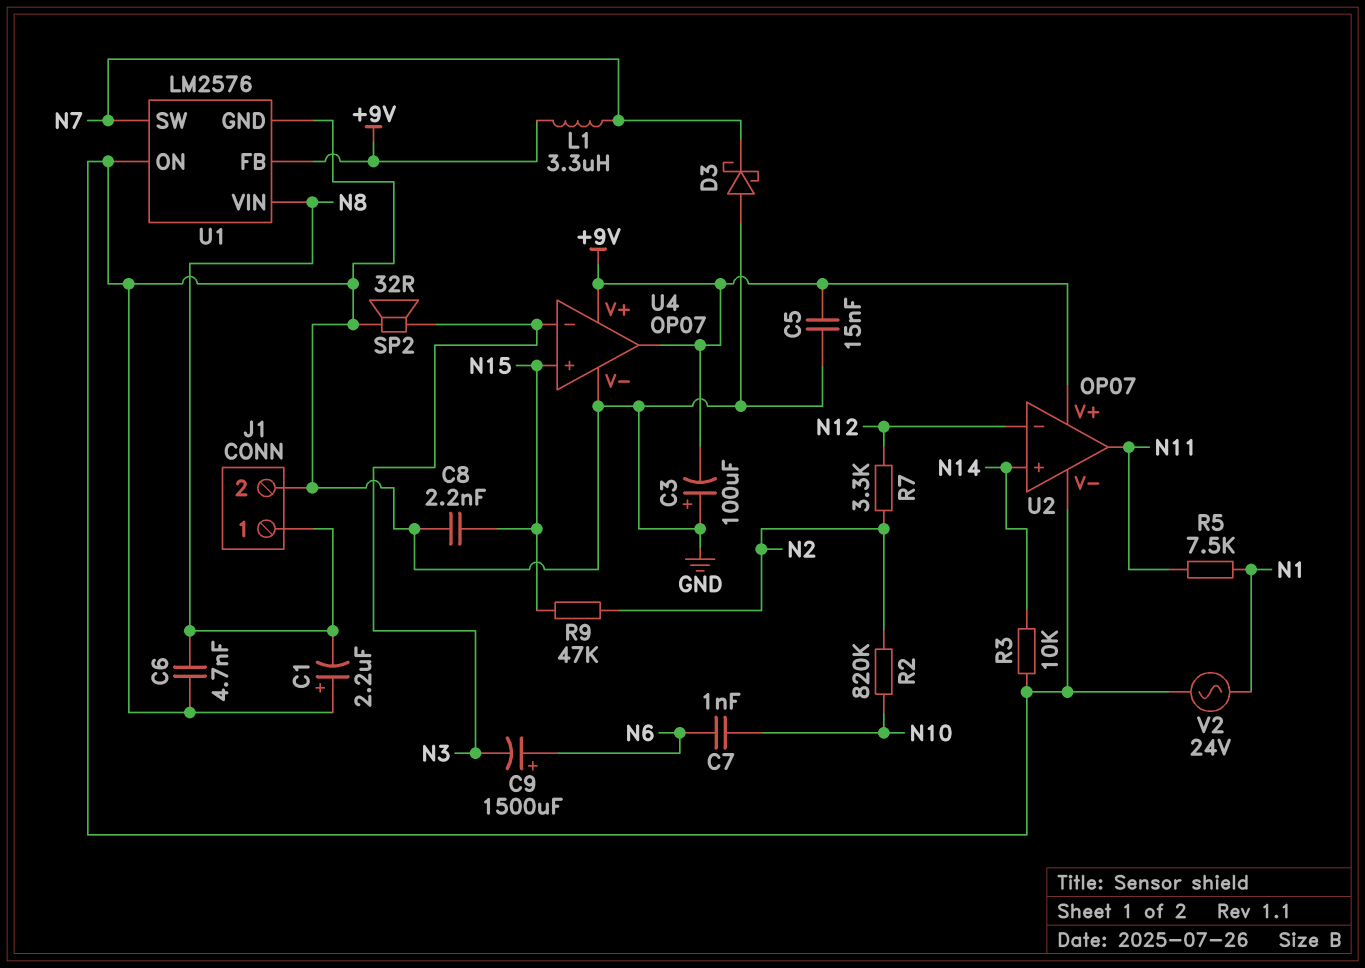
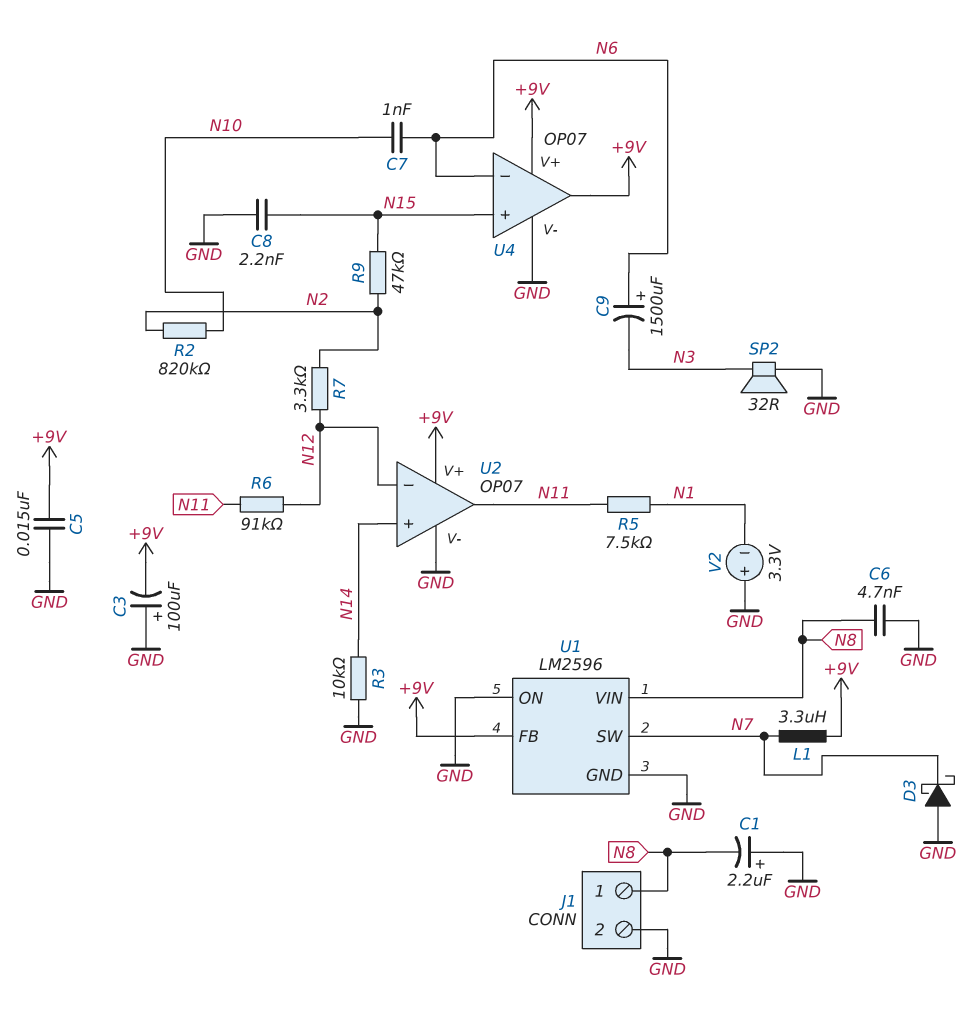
R6: none -> 91k (N11, N12)
U1: LM2576 -> LM2596
U4 pin in-: N3 -> N6
V2: AC 24V (GND, N1) -> 3.3V (plus GND, minus N1)

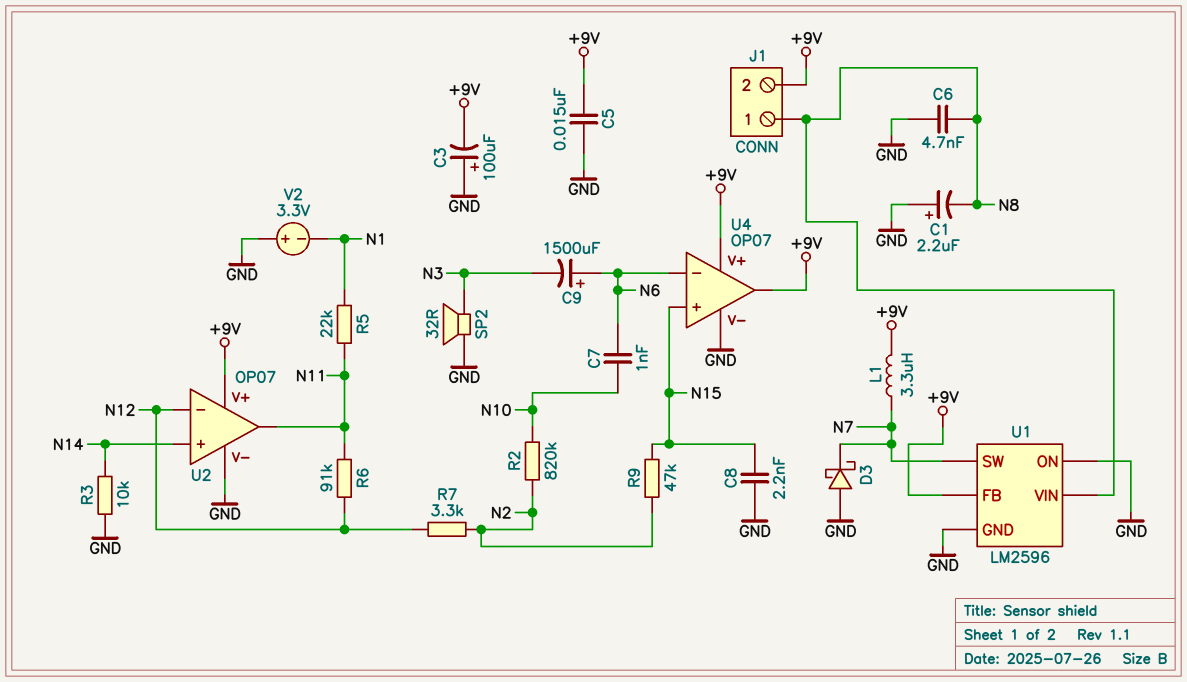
J1 pin 2: GND -> +9V
R5: 7.5k (N1, N11) -> 22k (N1, N11)

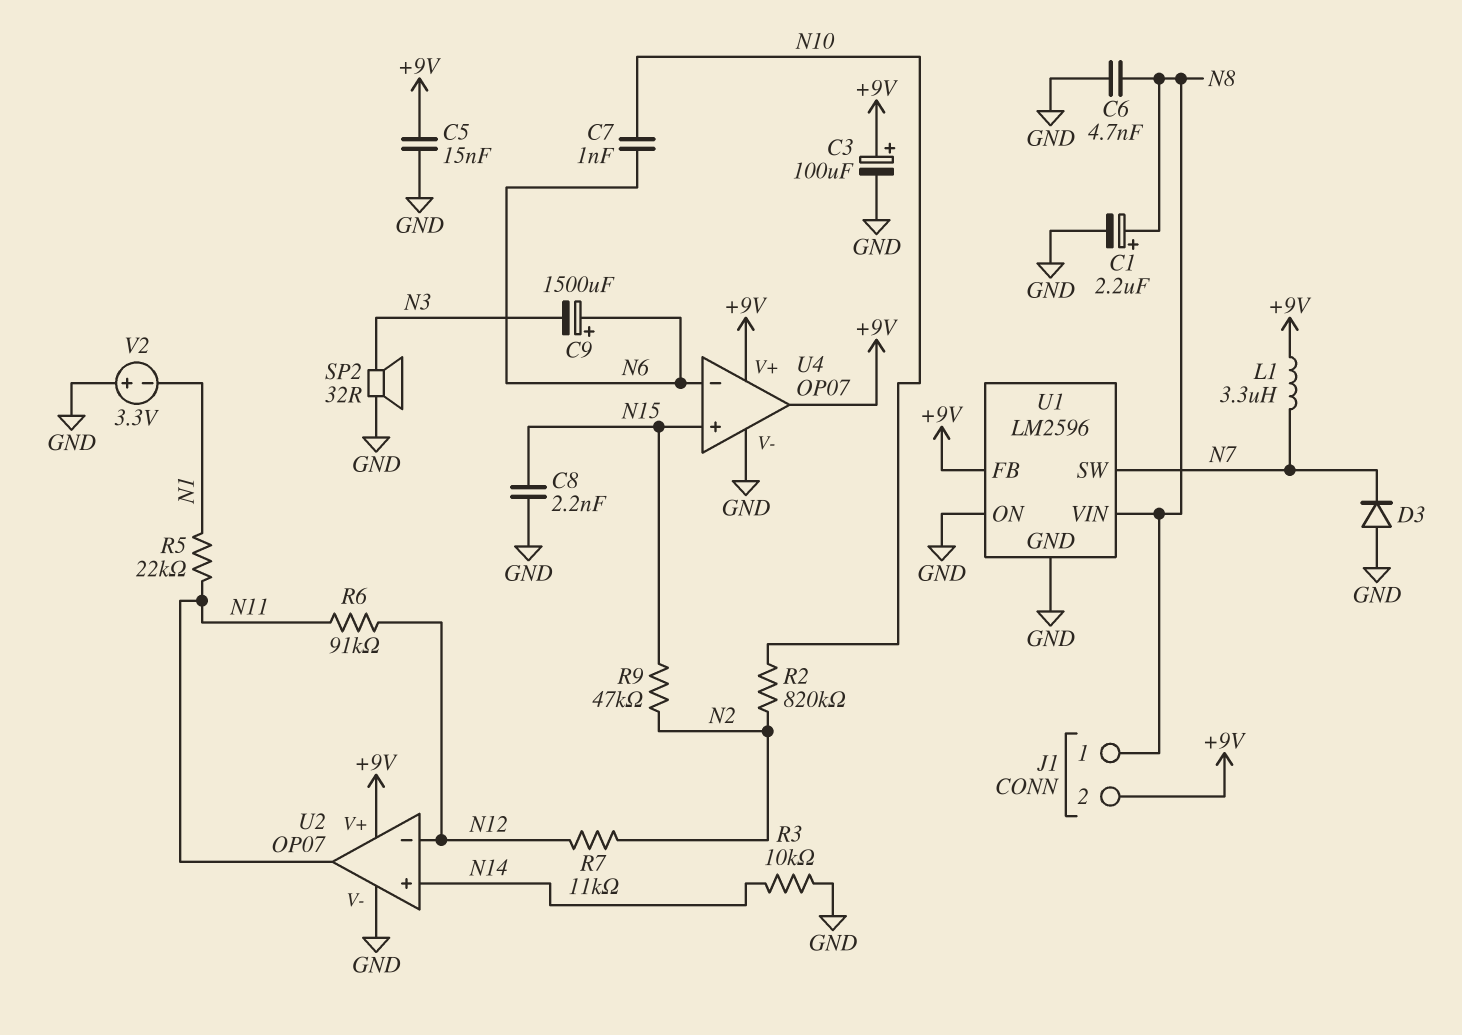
C1: 2.2uF (plus GND, minus N8) -> 2.2uF (plus N8, minus GND)
C3: 100uF (plus GND, minus +9V) -> 100uF (plus +9V, minus GND)
D3: schottky (A GND, K N7) -> diode (A GND, K N7)
R7: 3.3k (N2, N12) -> 11k (N2, N12)

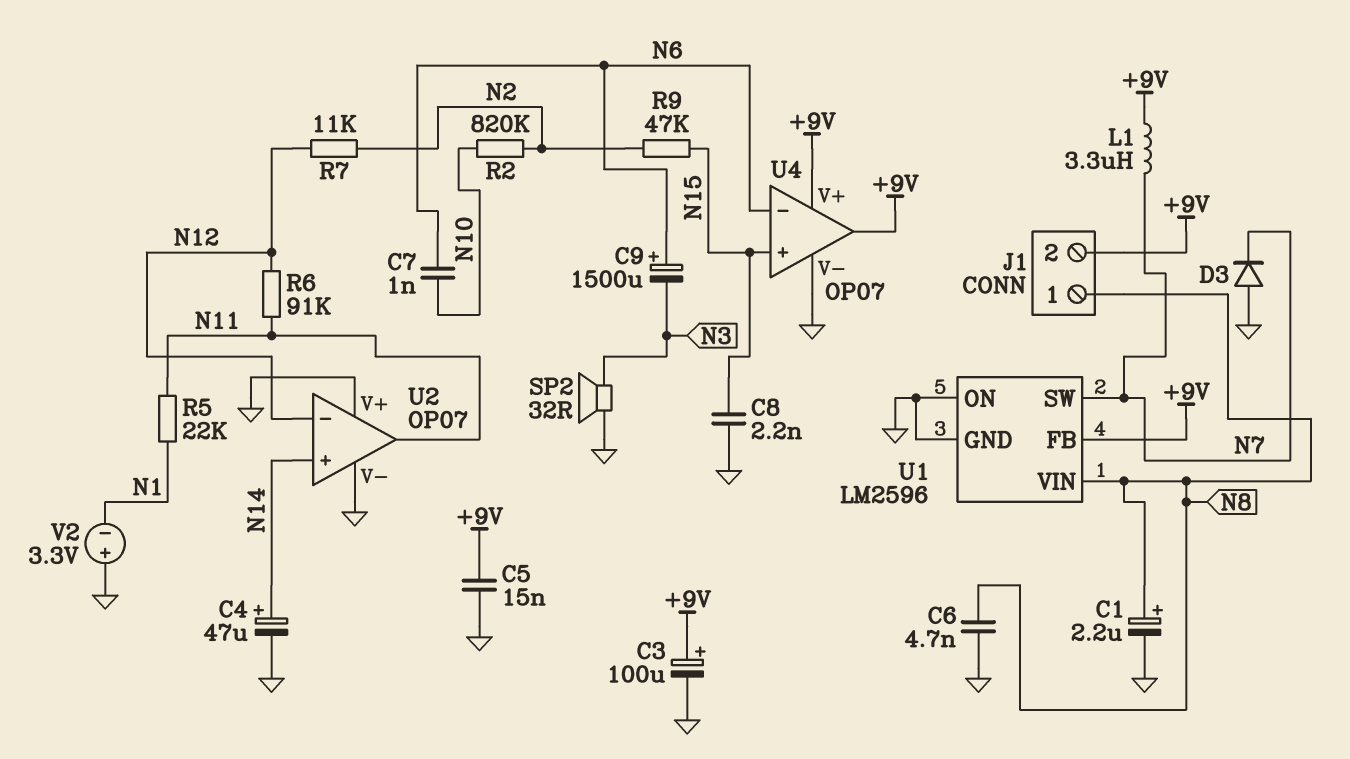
C4: none -> 47uF (plus N14, minus GND)
R3: 10k (GND, N14) -> none
U2 pin V+: +9V -> GND

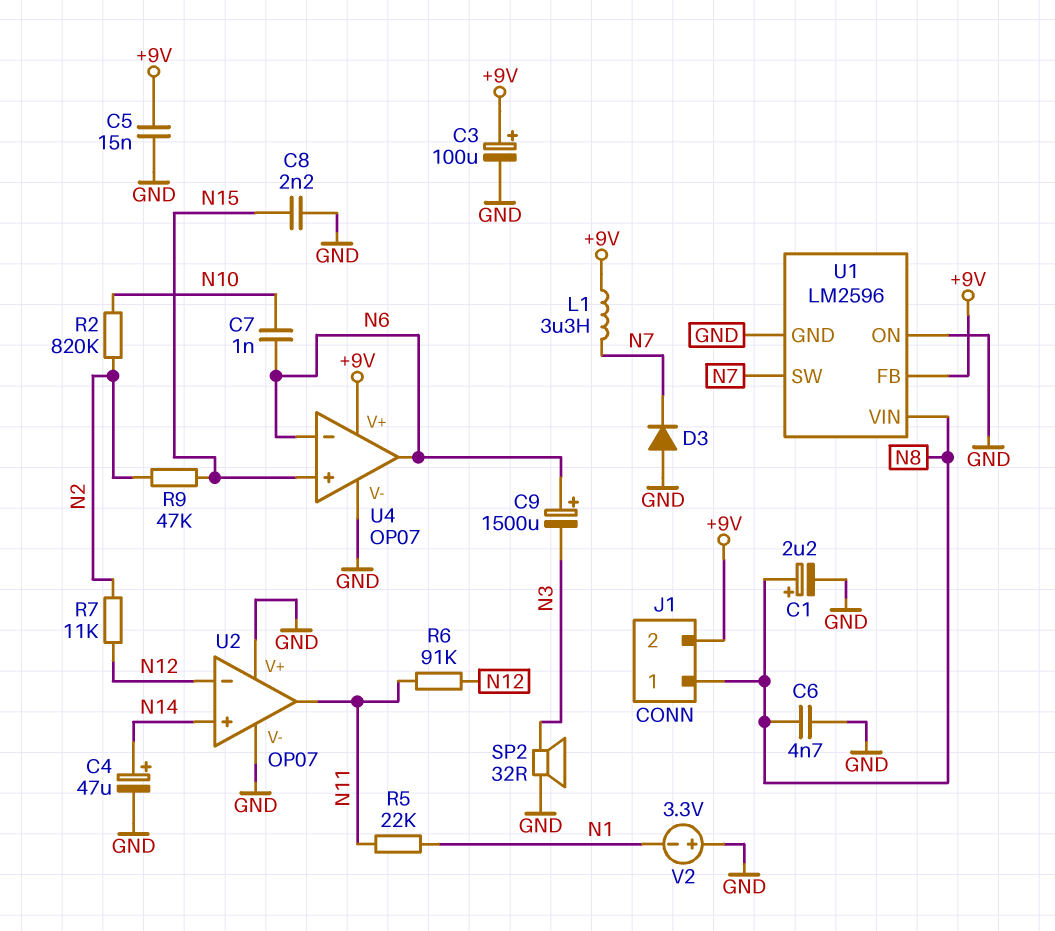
U4 pin out: +9V -> N6

